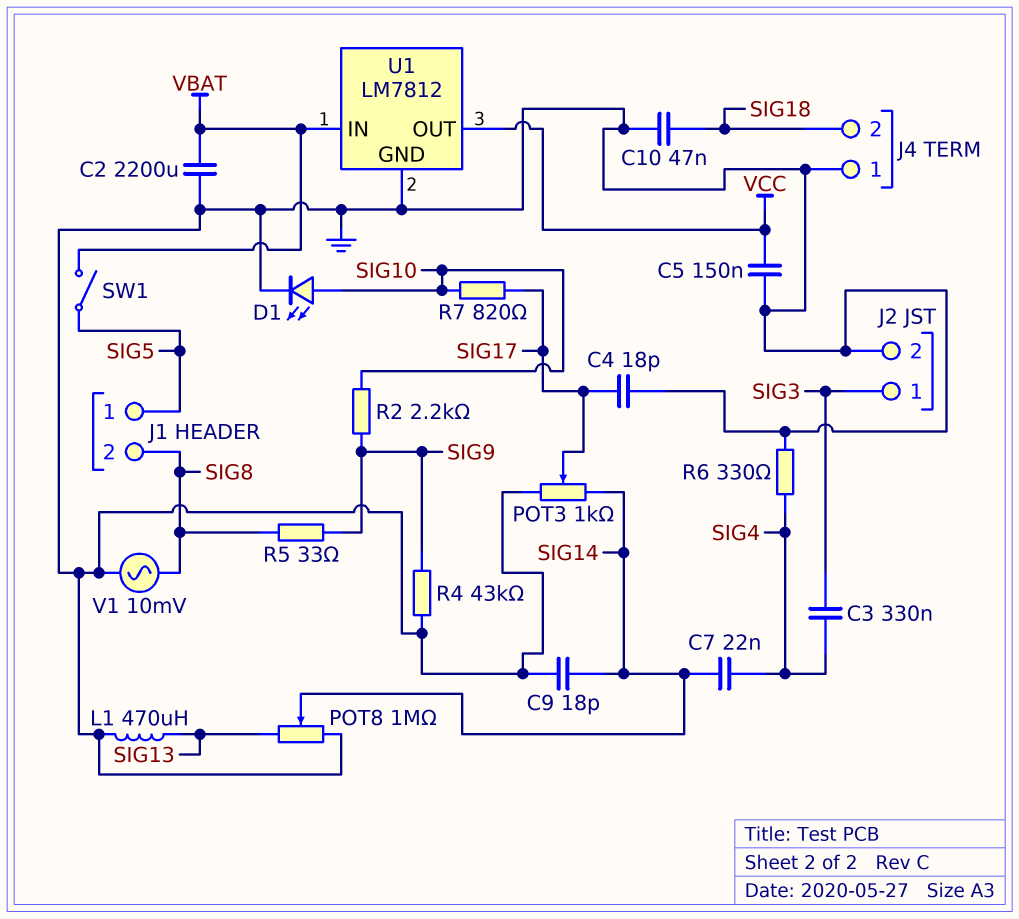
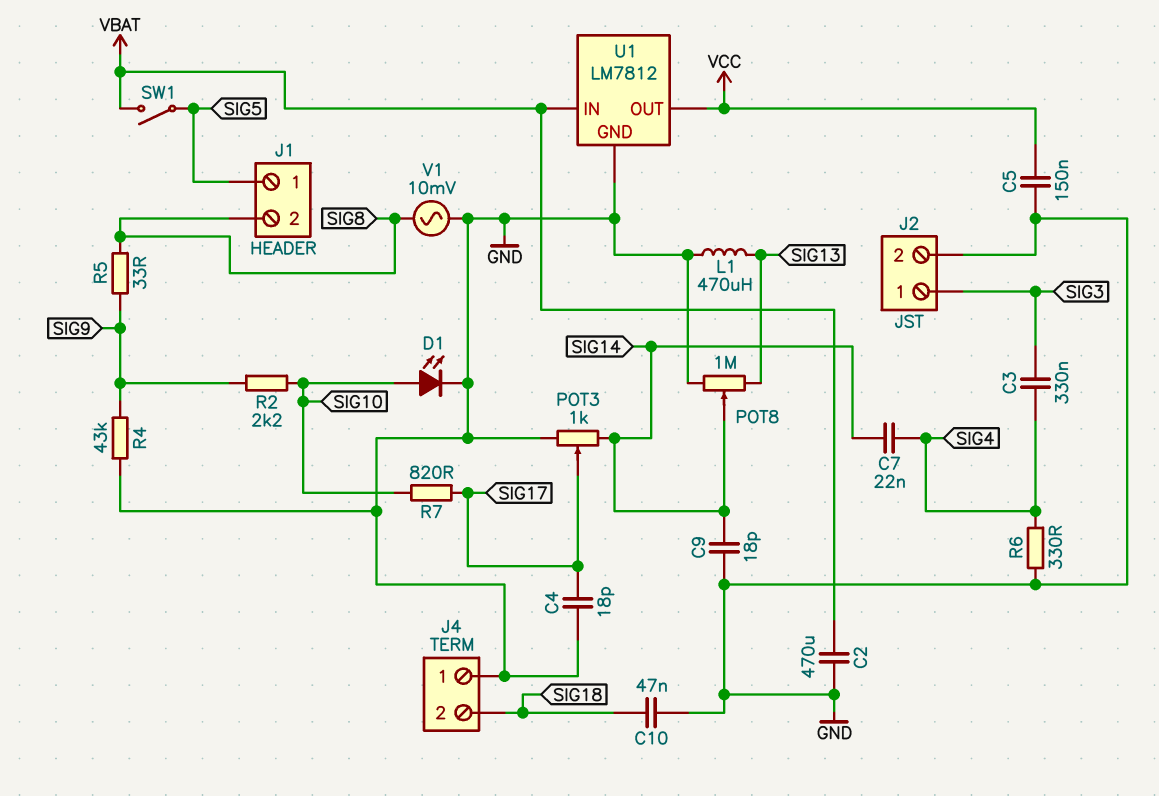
C2: 2200uF (GND, VBAT) -> 470uF (GND, VBAT)

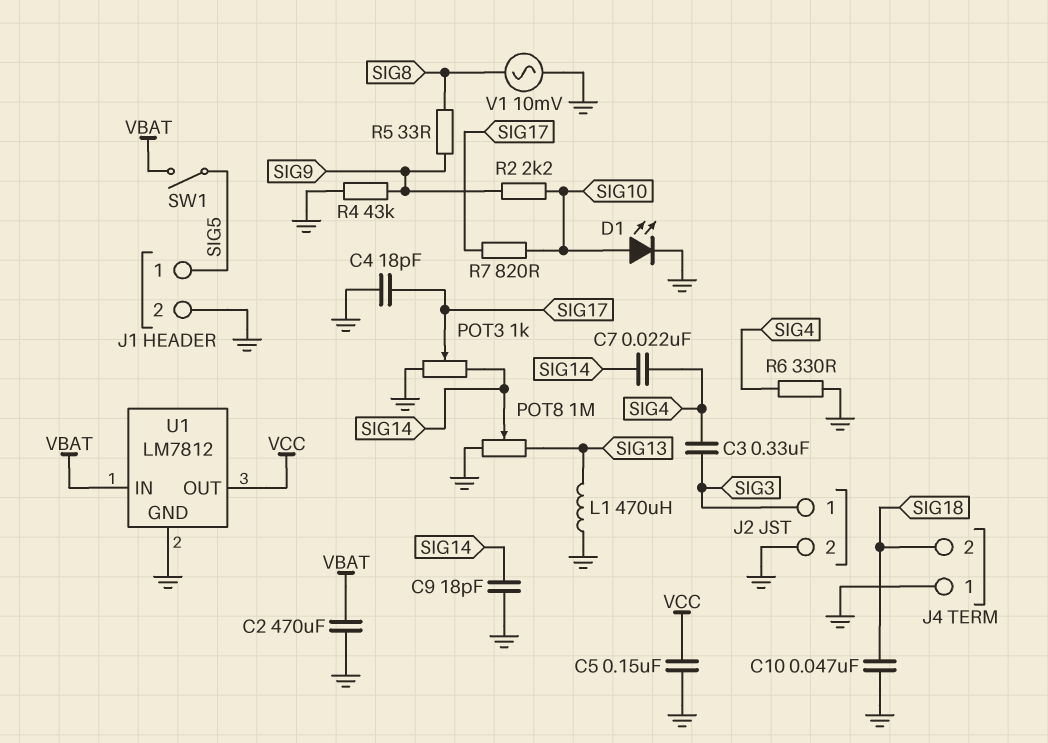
J1 pin 2: SIG8 -> GND

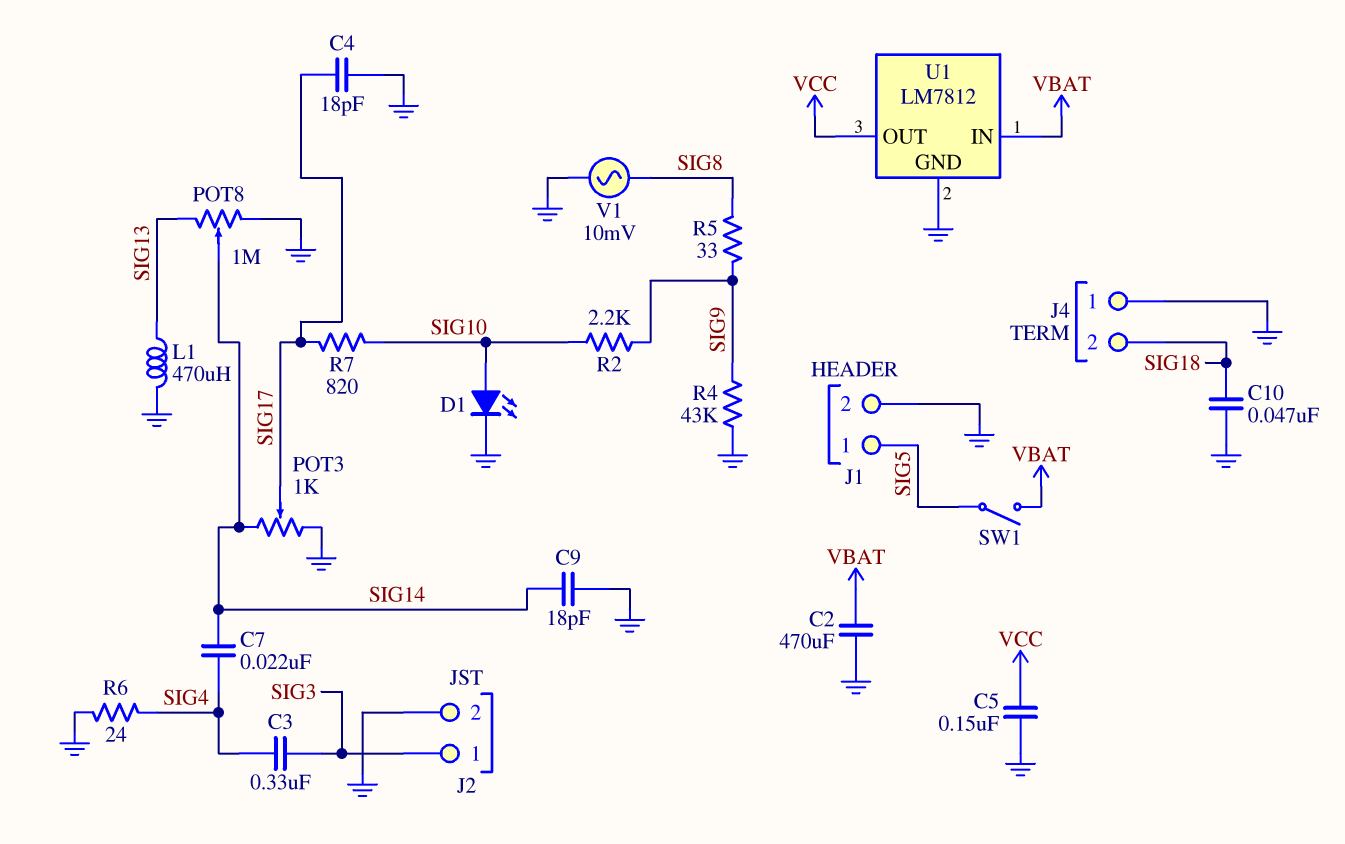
R6: 330 (GND, SIG4) -> 24 (GND, SIG4)

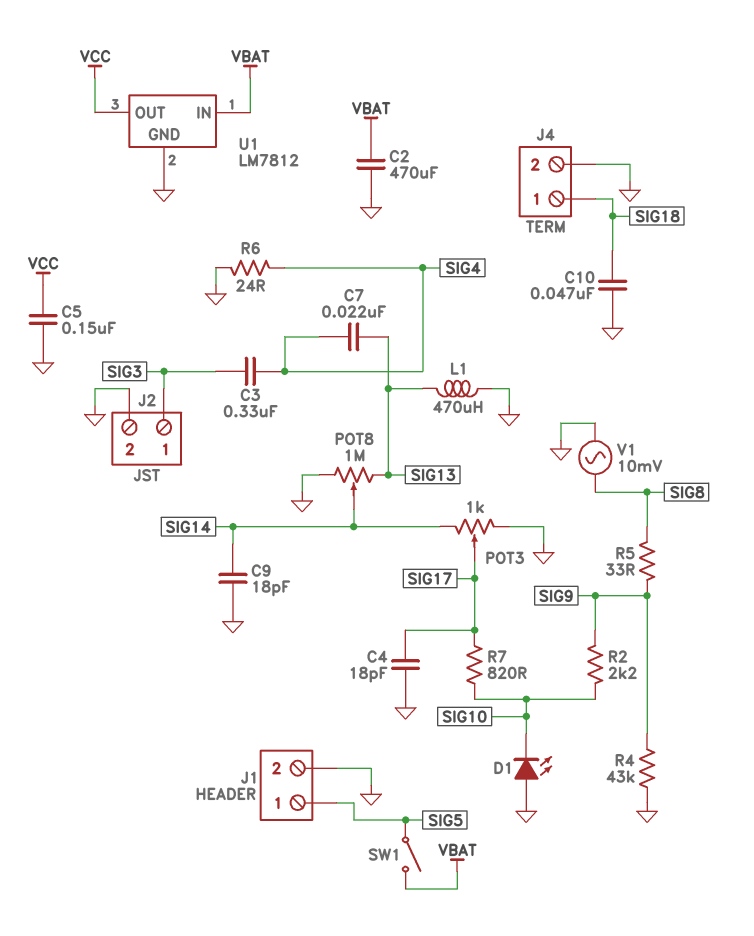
C7: 22nF (SIG4, SIG14) -> 22nF (SIG4, SIG13)
D1: LED (A SIG10, K GND) -> LED (A GND, K SIG10)
J4 pin 1: GND -> SIG18
J4 pin 2: SIG18 -> GND

